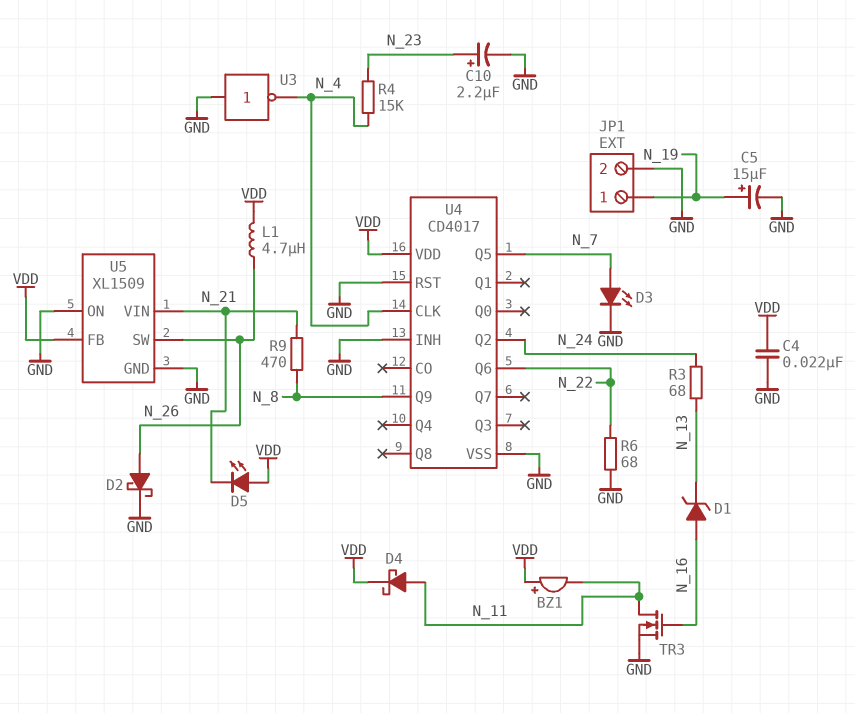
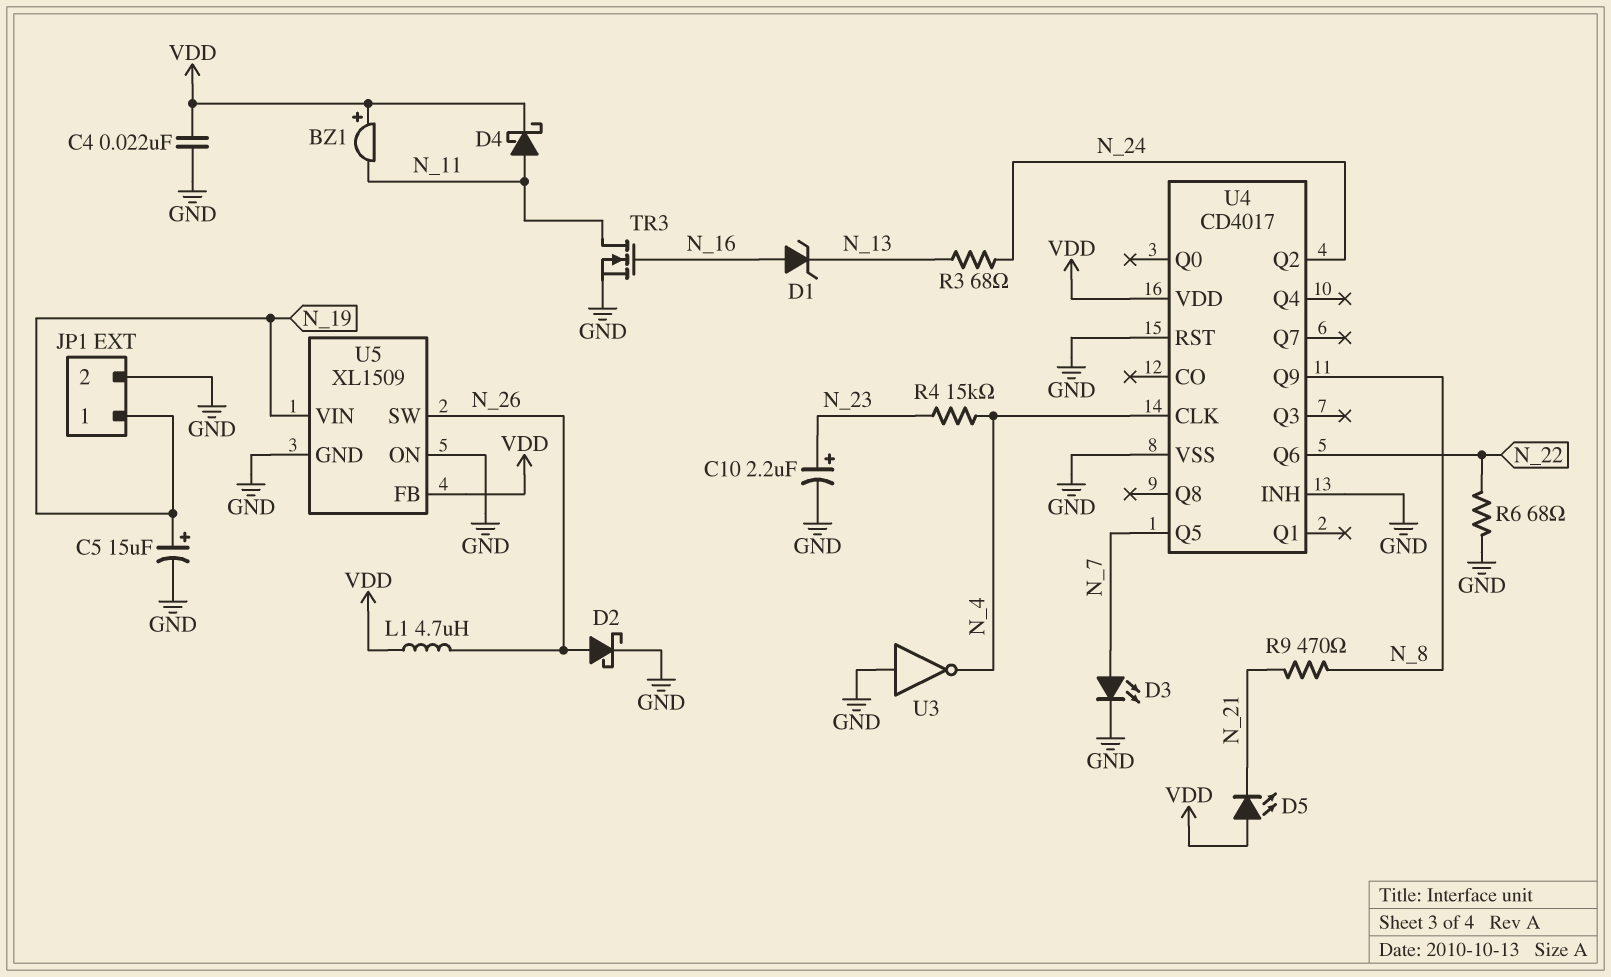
U5 pin VIN: N_21 -> N_19

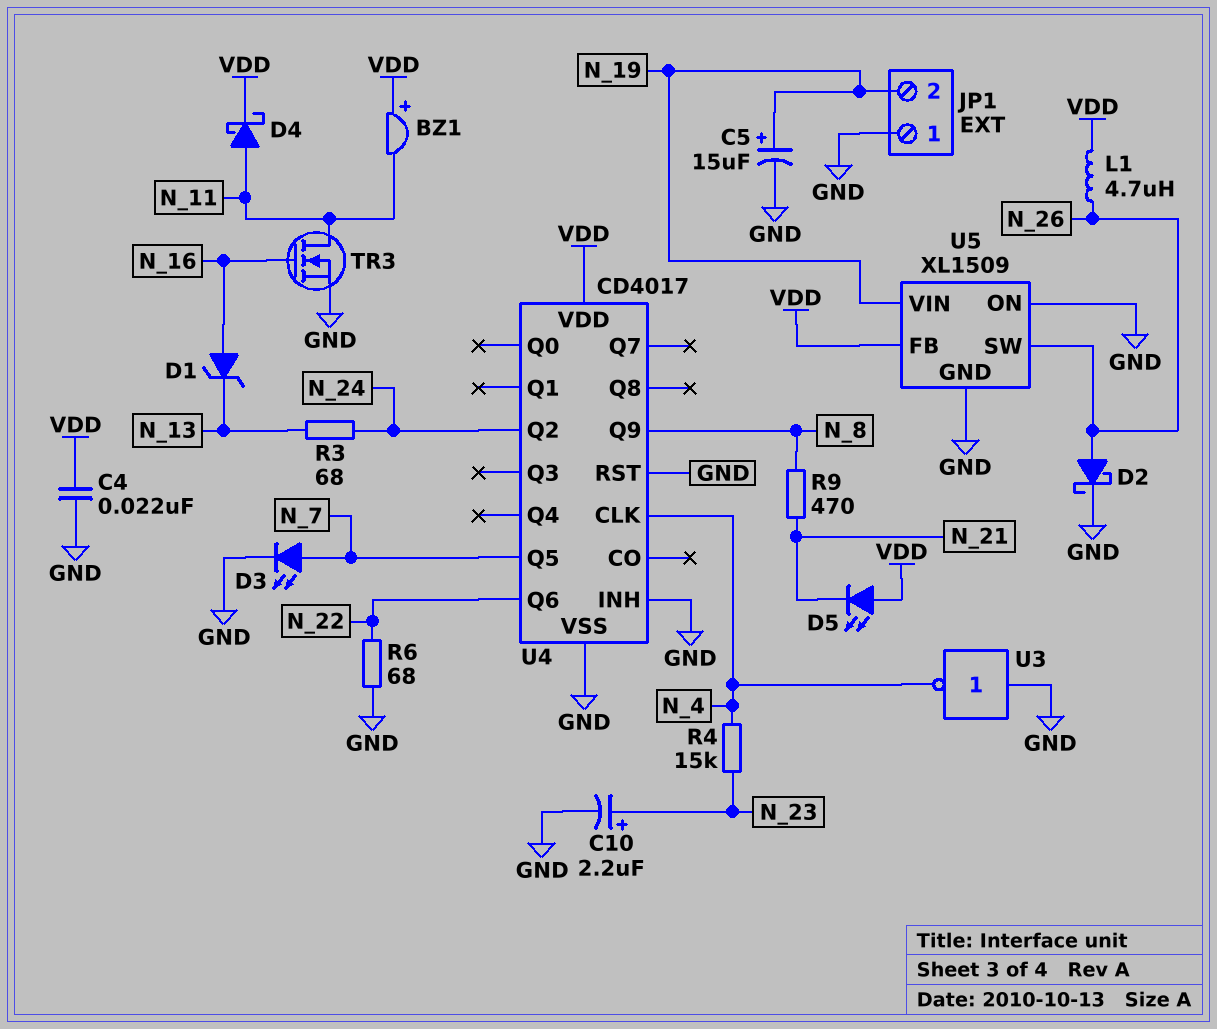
JP1 pin 1: N_19 -> GND
JP1 pin 2: GND -> N_19

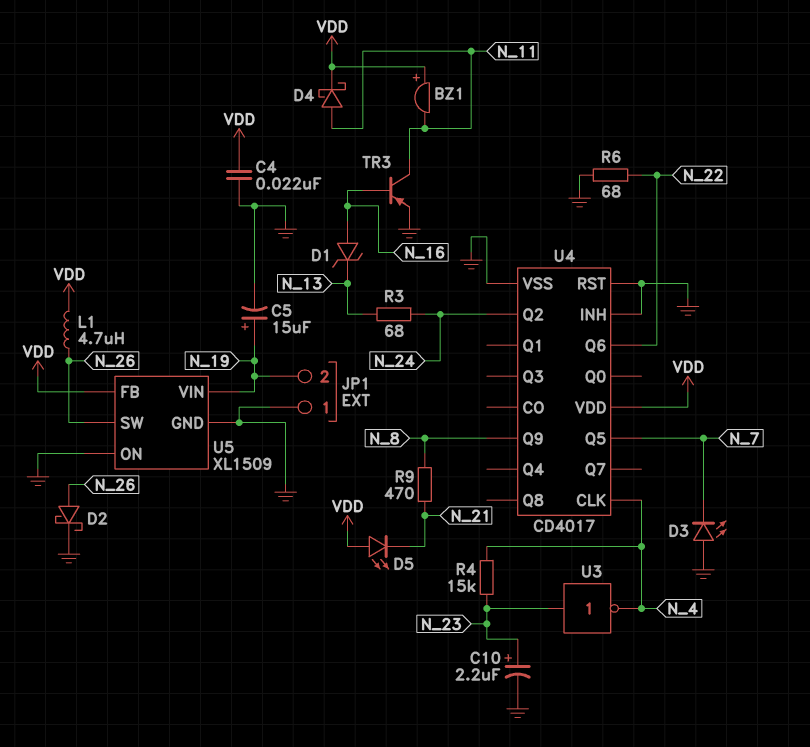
D3: LED (A N_7, K GND) -> LED (A GND, K N_7)
TR3: NMOS (G N_16, D N_11, S GND) -> PNP (B N_16, C N_11, E GND)
U3: NOT (in GND, out N_4) -> NOT (in N_23, out N_4)

